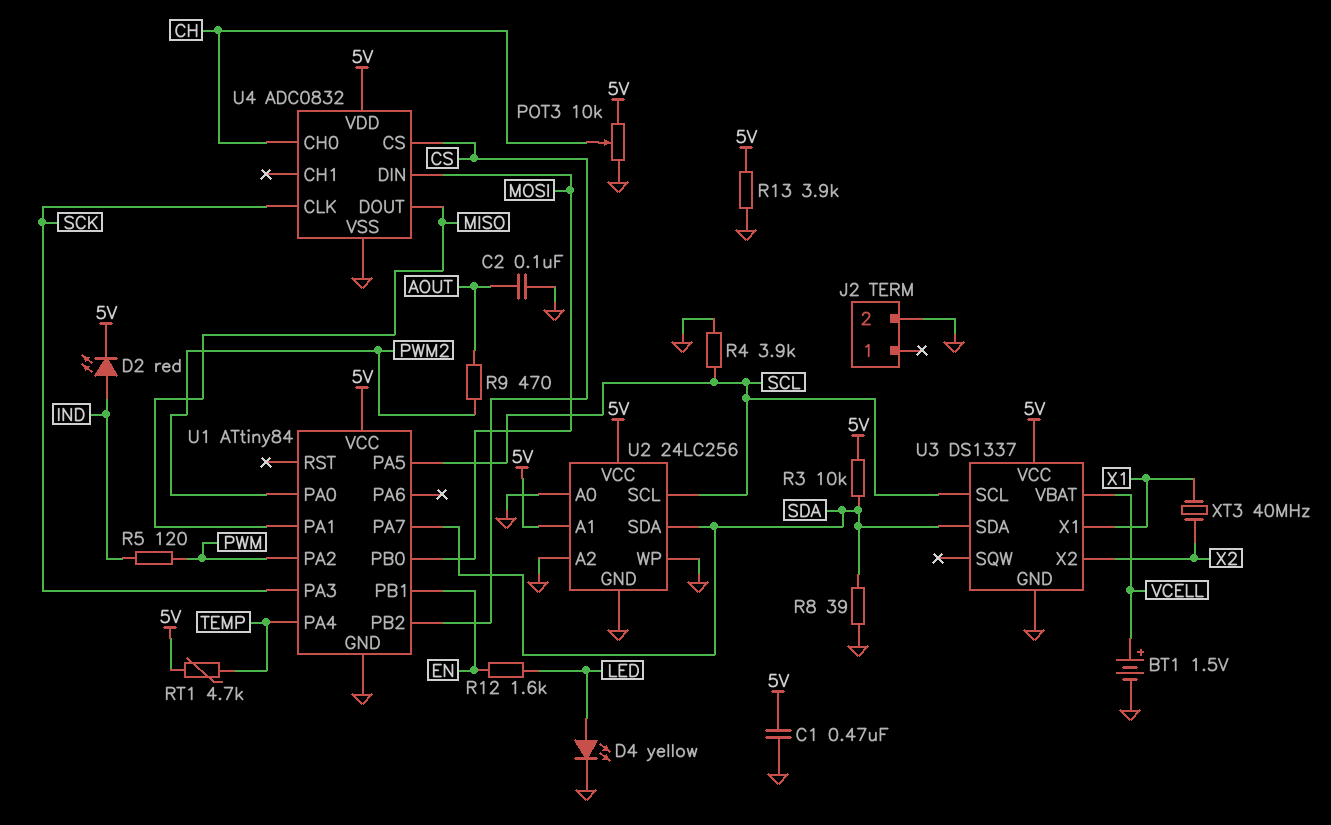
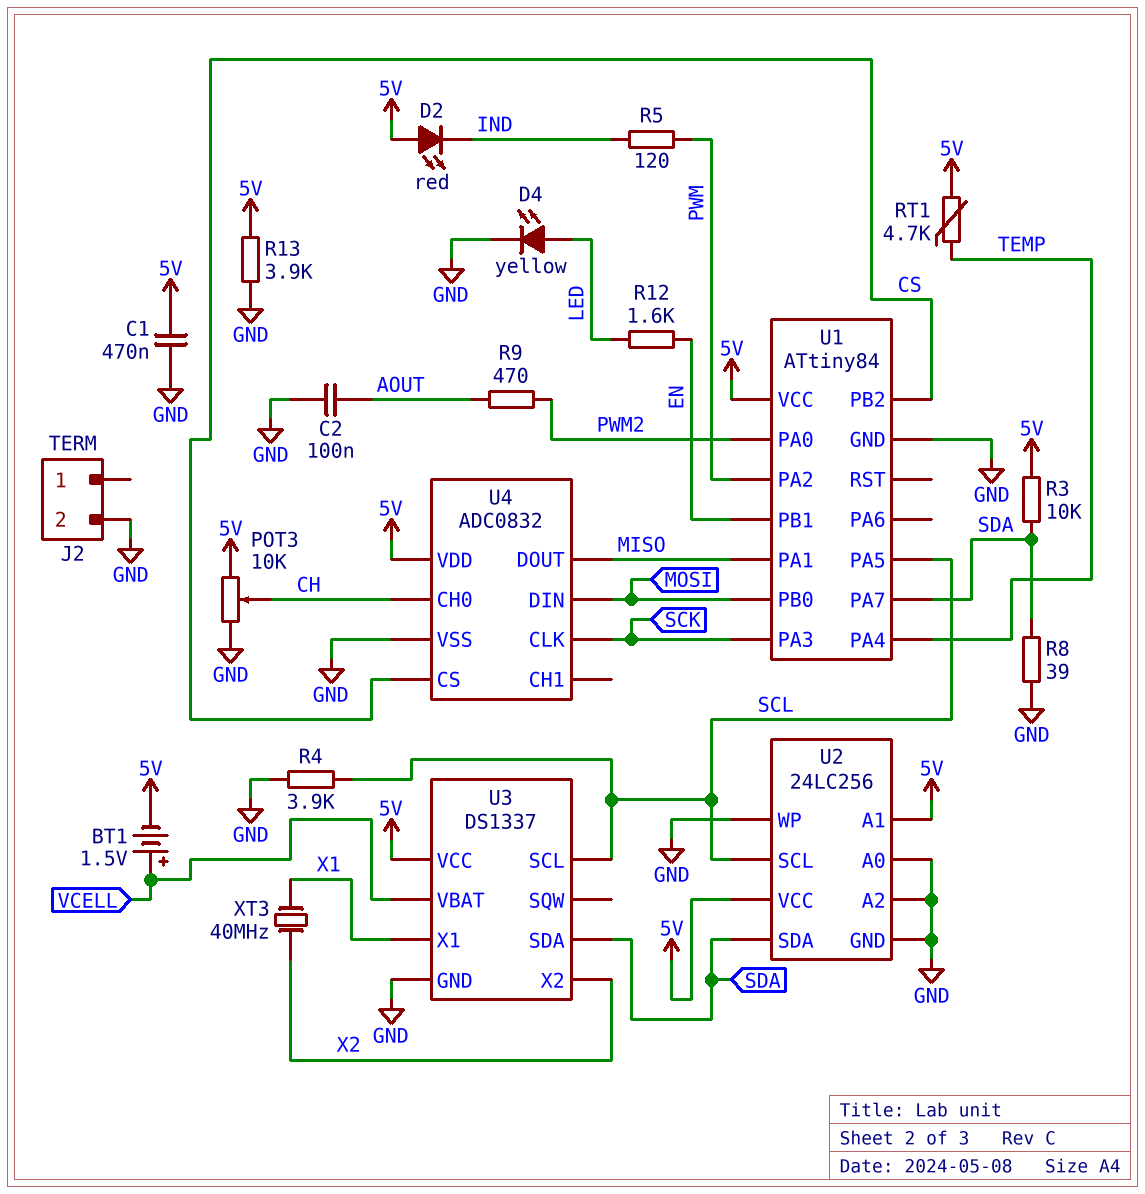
BT1: 1.5V (plus VCELL, minus GND) -> 1.5V (plus VCELL, minus 5V)
D2: LED red (A IND, K 5V) -> LED red (A 5V, K IND)

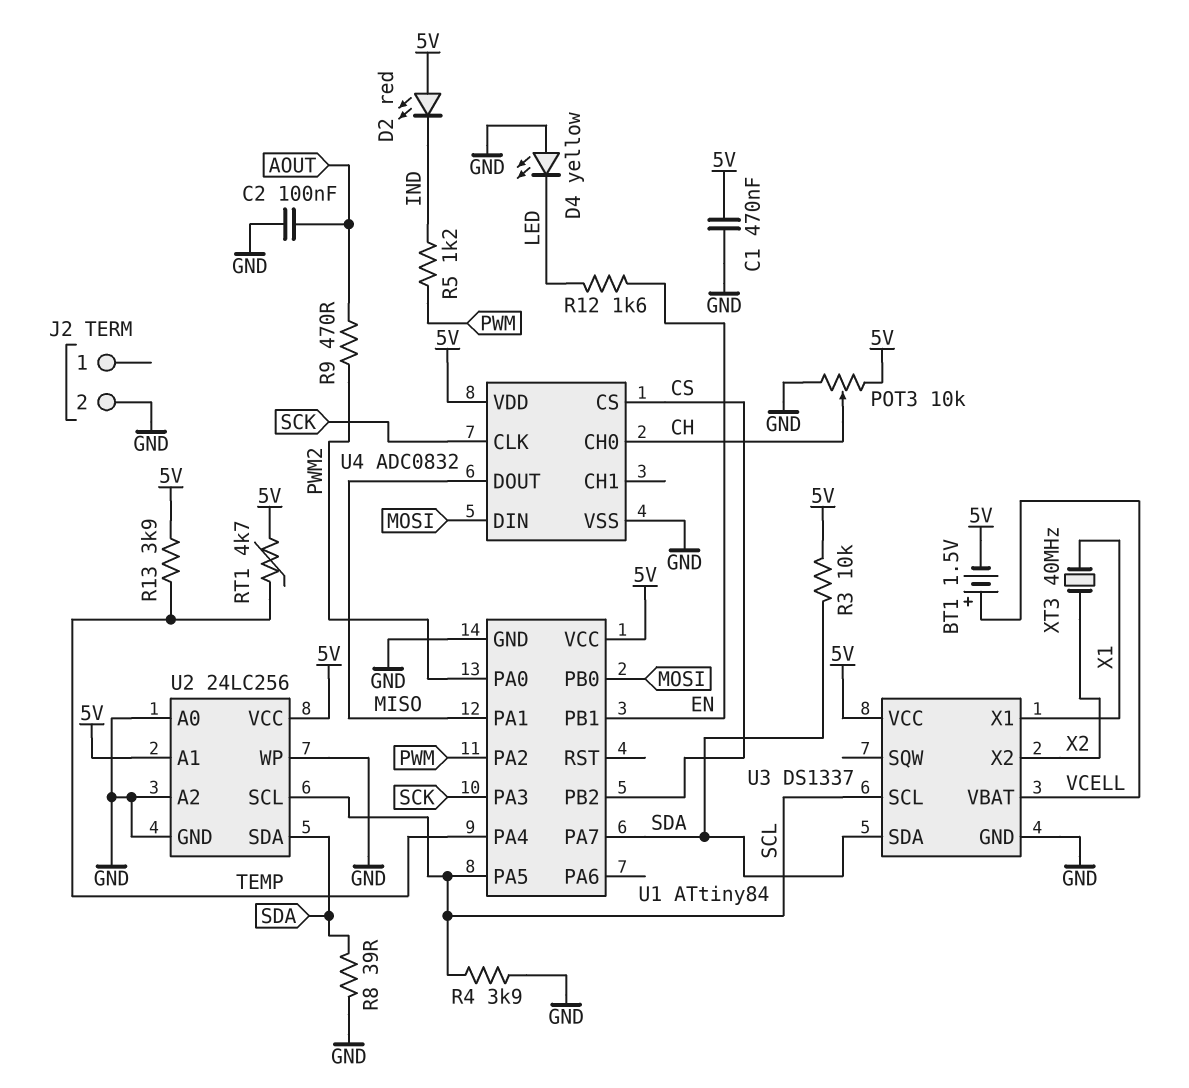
D4: LED yellow (A LED, K GND) -> LED yellow (A GND, K LED)
R5: 120 (IND, PWM) -> 1.2k (IND, PWM)
R13: 3.9k (5V, GND) -> 3.9k (5V, TEMP)

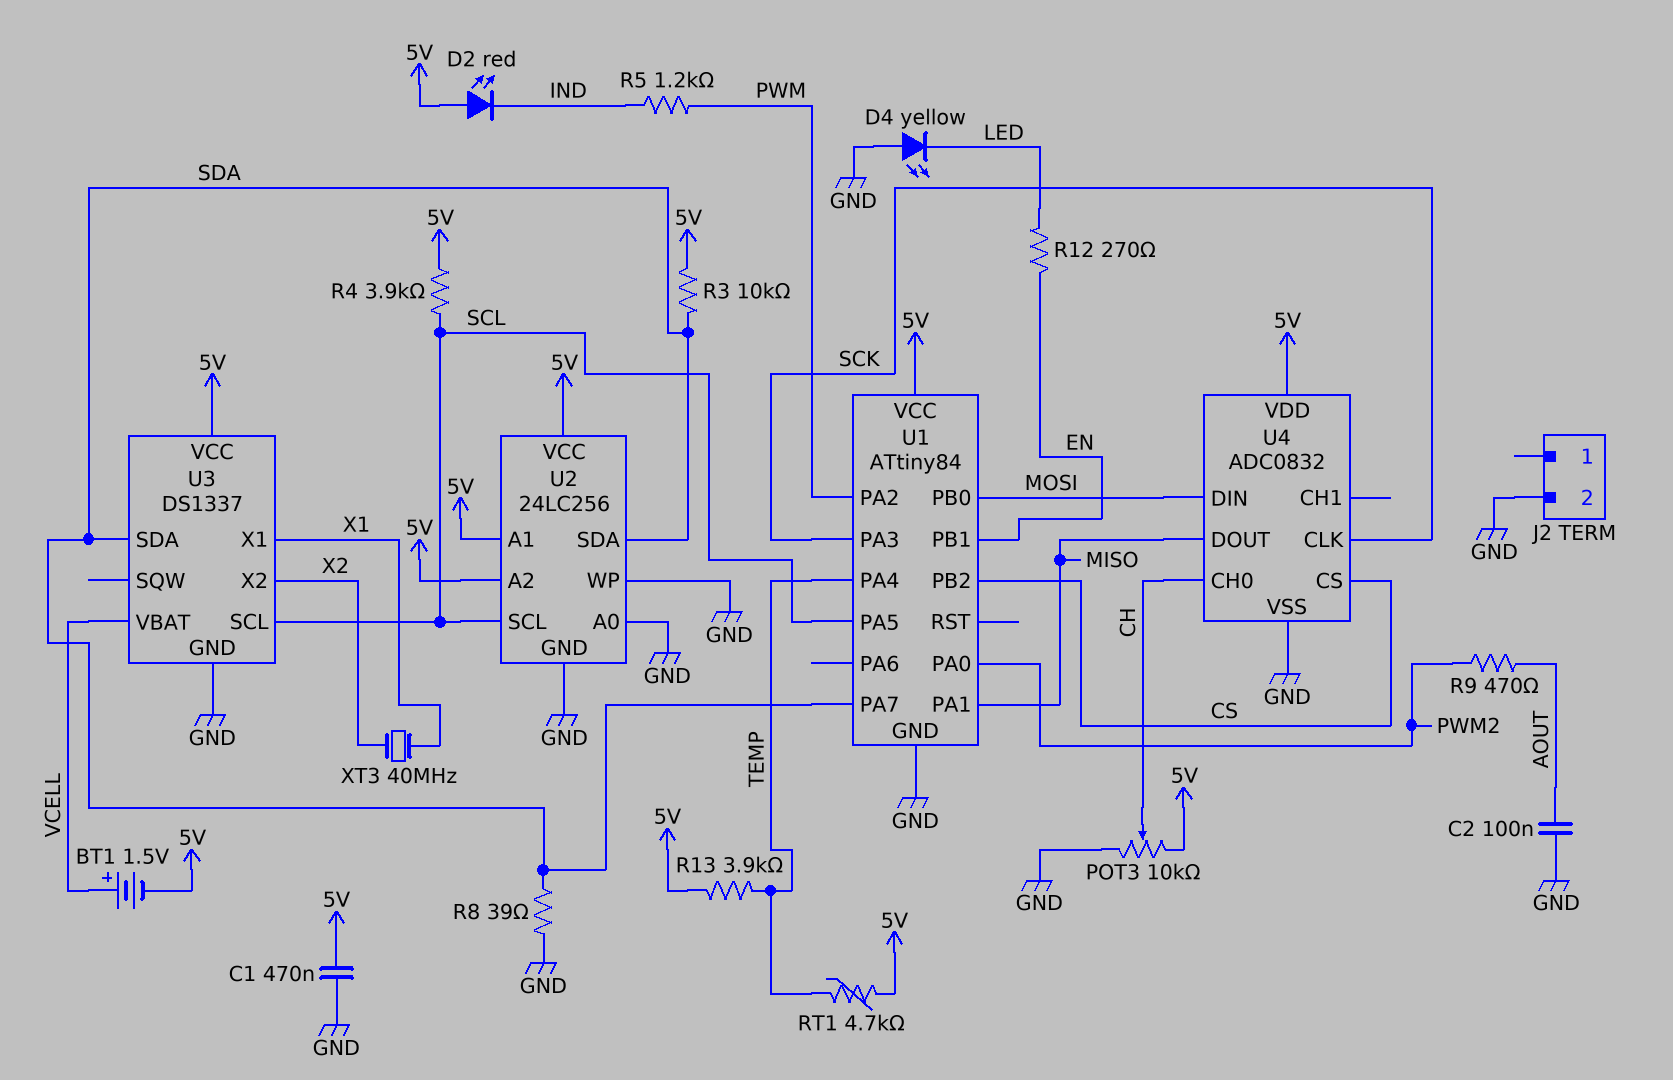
R4: 3.9k (GND, SCL) -> 3.9k (5V, SCL)
R12: 1.6k (EN, LED) -> 270 (EN, LED)
U2 pin A2: GND -> 5V

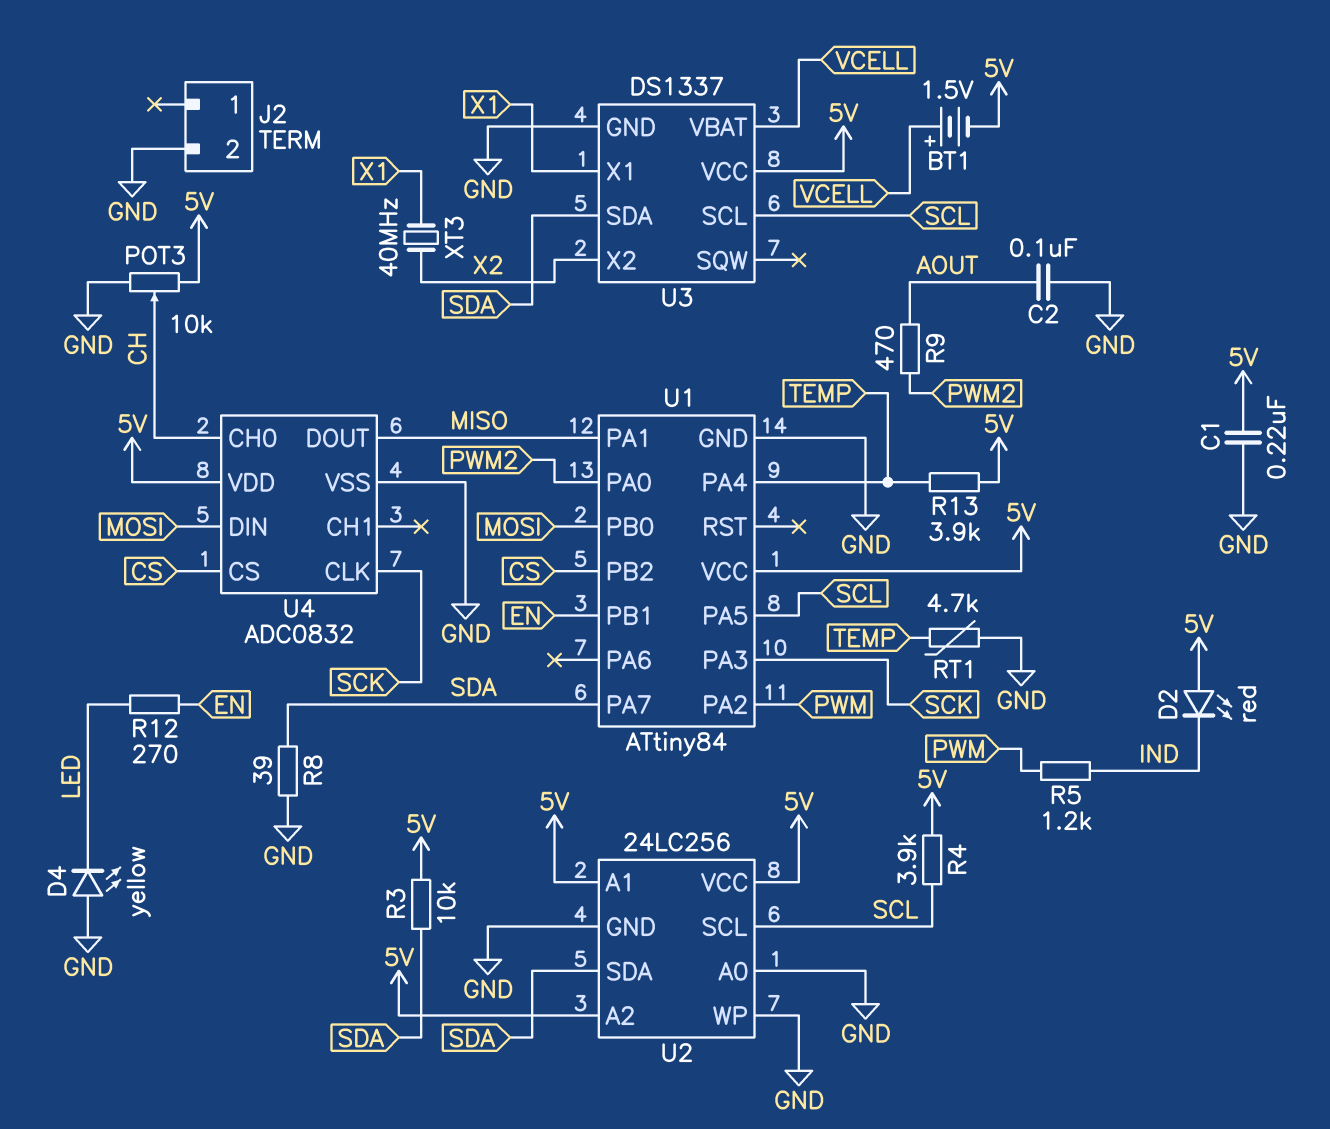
C1: 470nF (5V, GND) -> 220nF (5V, GND)
RT1: 4.7k (5V, TEMP) -> 4.7k (GND, TEMP)

